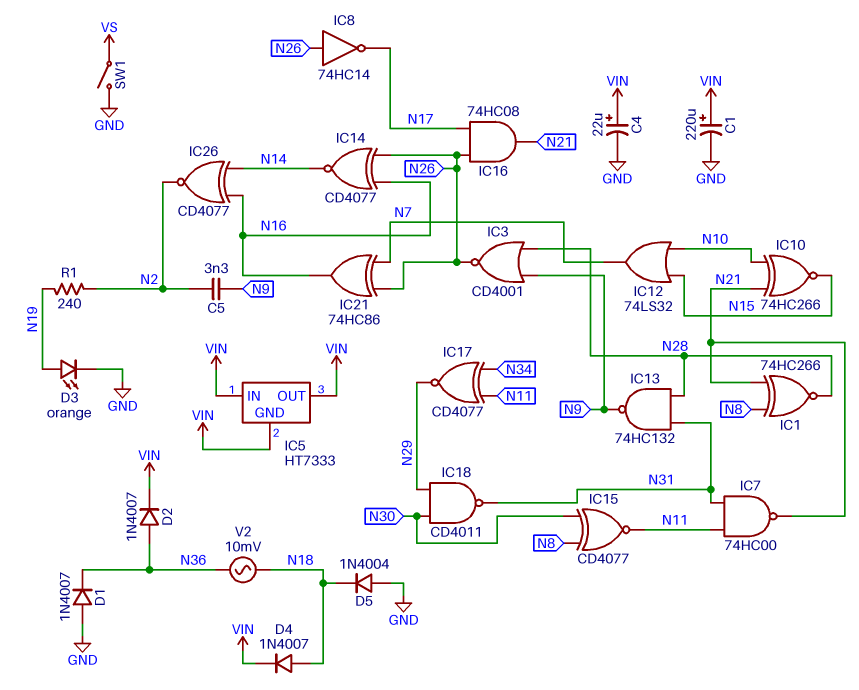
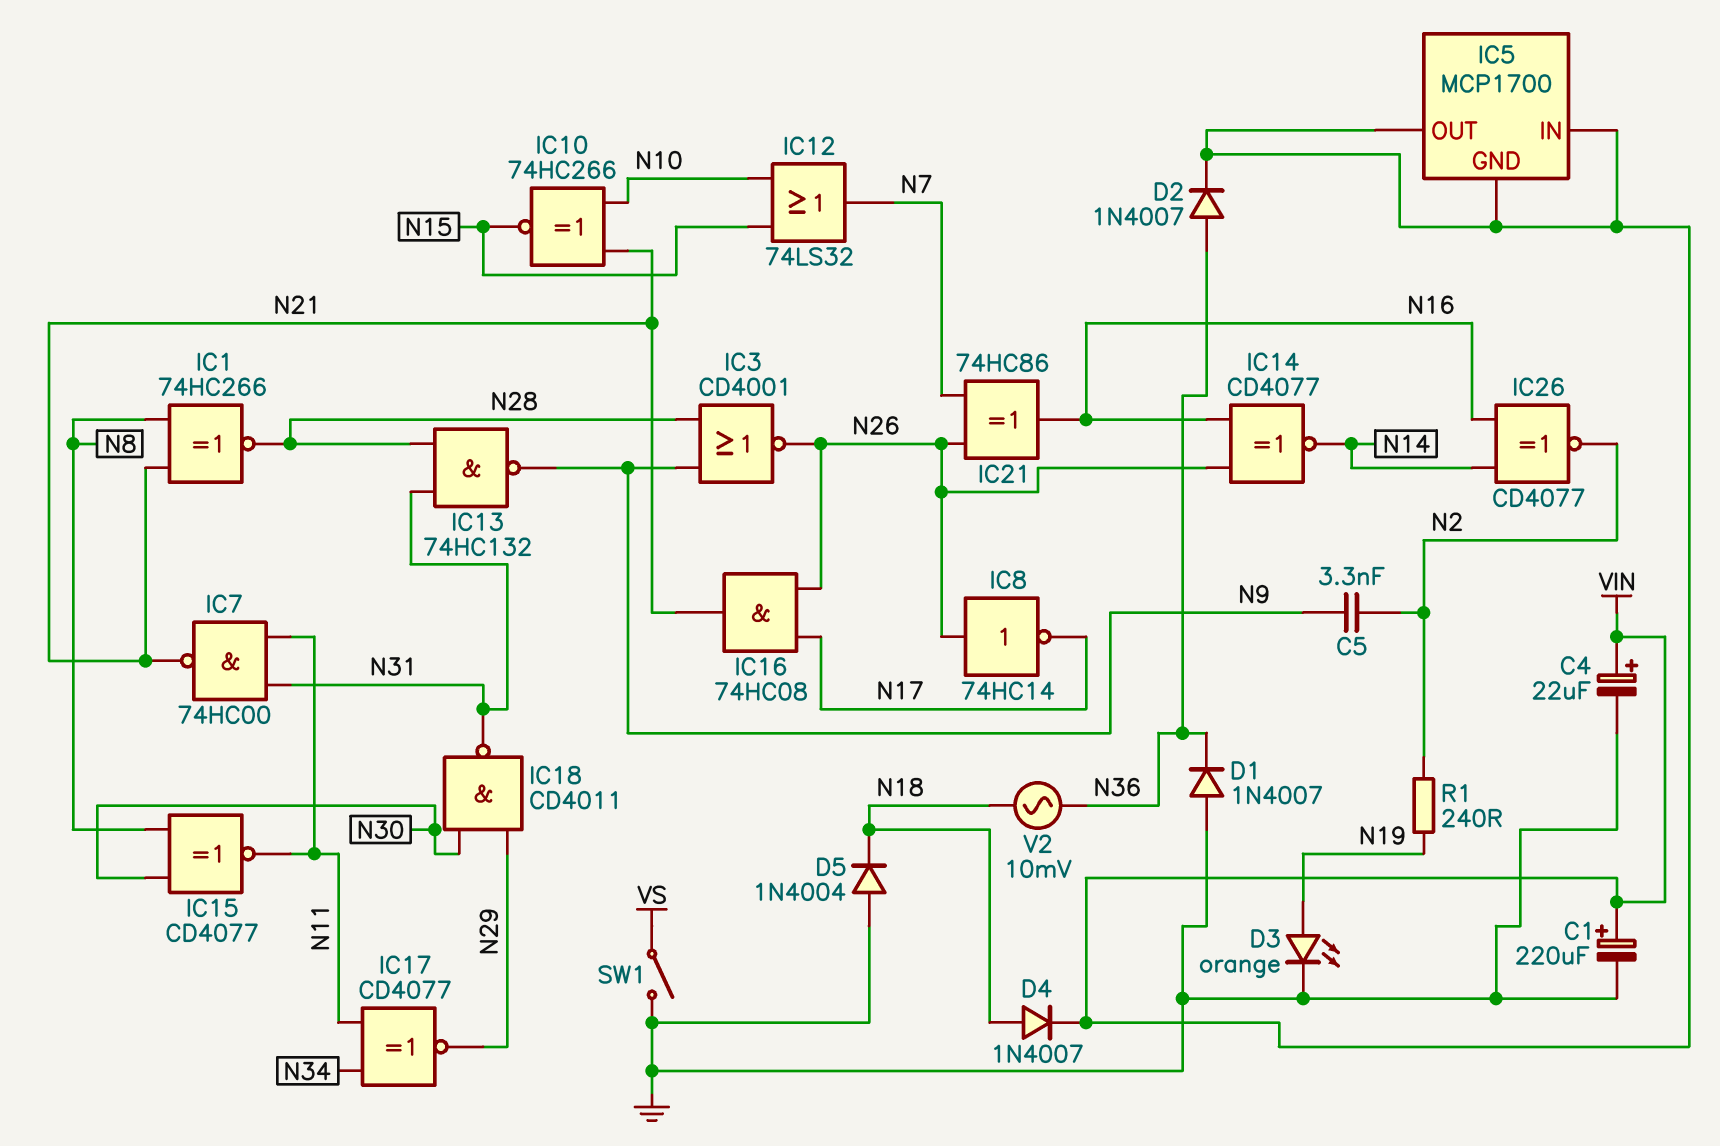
IC5: HT7333 -> MCP1700

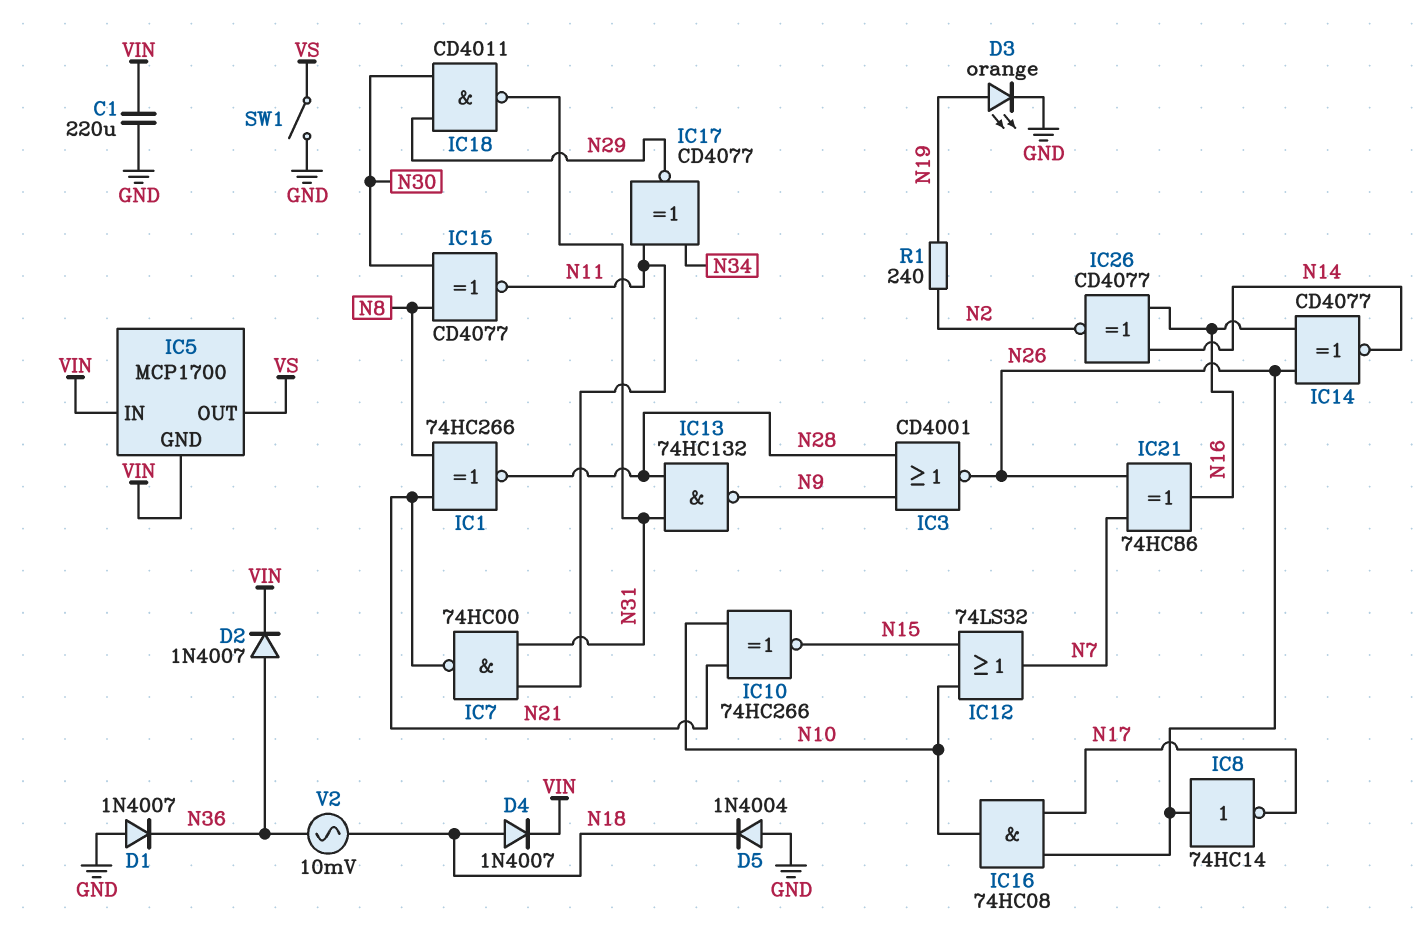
C1: 220uF (plus VIN, minus GND) -> 220uF (GND, VIN)
C4: 22uF (plus VIN, minus GND) -> none
C5: 3.3nF (N2, N9) -> none
IC5 pin OUT: VIN -> VS
IC16: AND 74HC08 (in N17, in N26, out N21) -> AND 74HC08 (in N17, in N26, out N10)

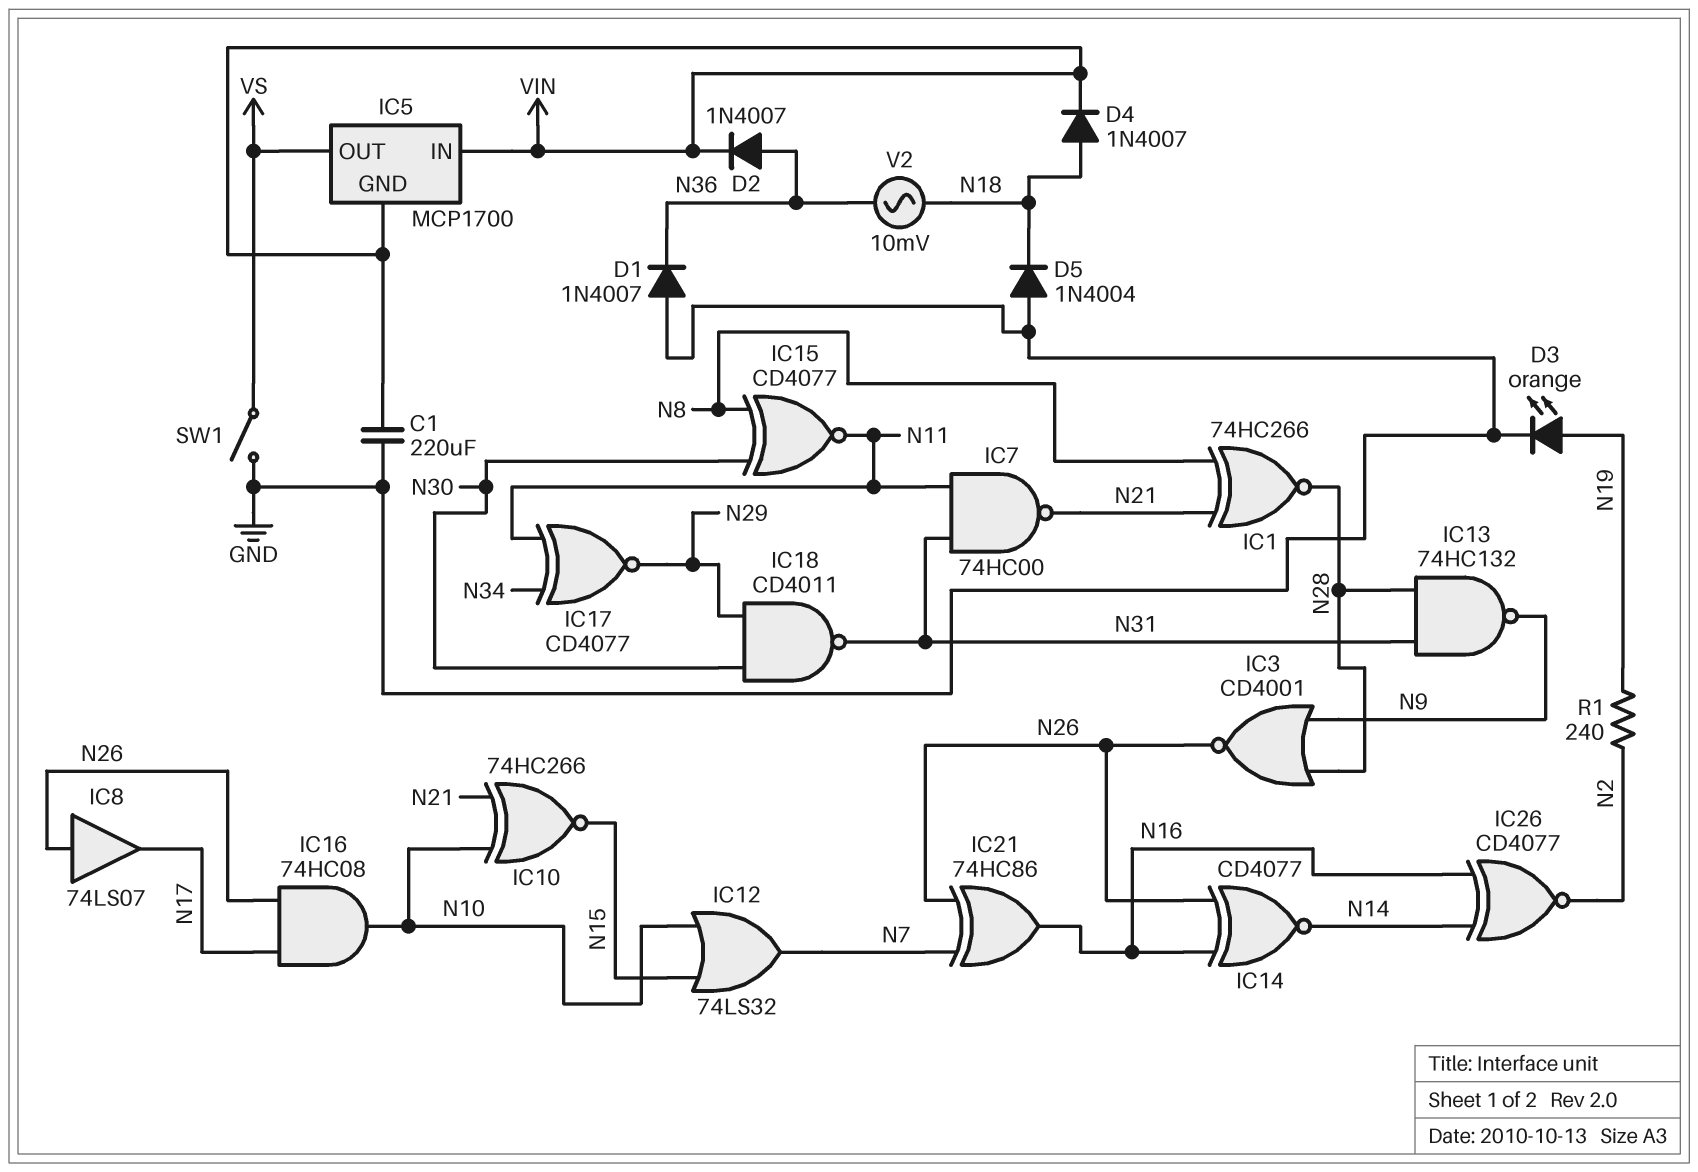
IC8: NOT 74HC14 (in N26, out N17) -> buffer 74LS07 (in N26, out N17)

